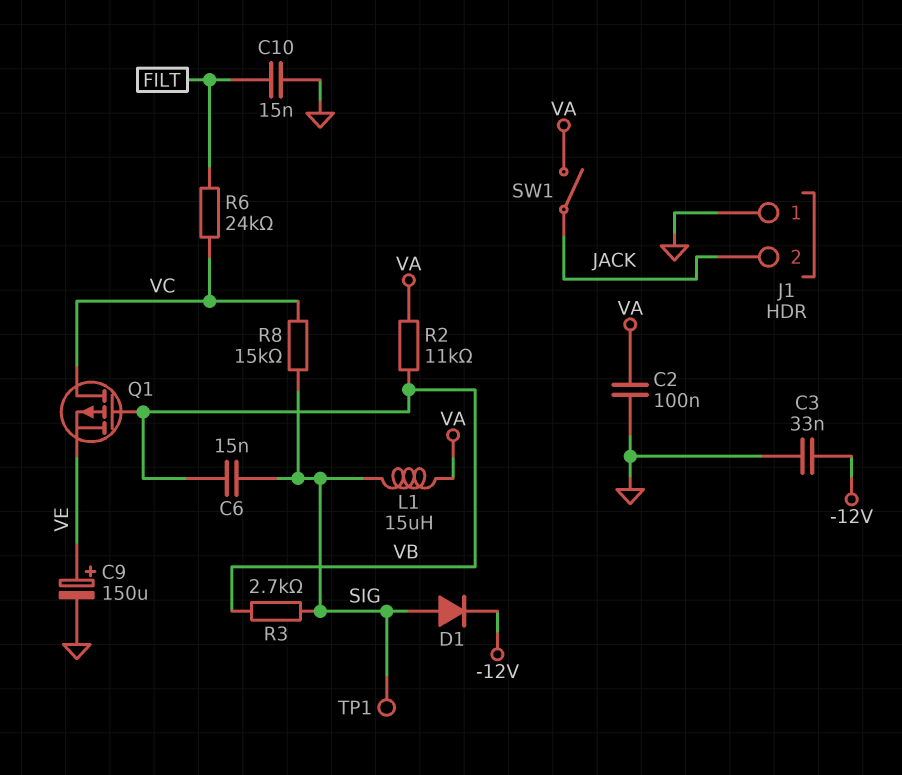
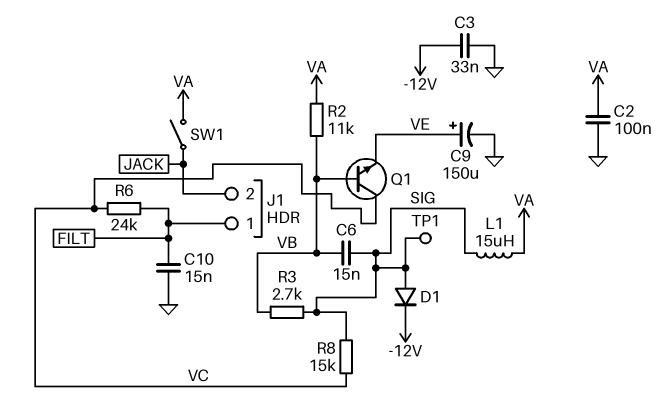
J1 pin 1: GND -> FILT
Q1: PMOS (G VB, D VC, S VE) -> NPN (B VB, C VC, E VE)

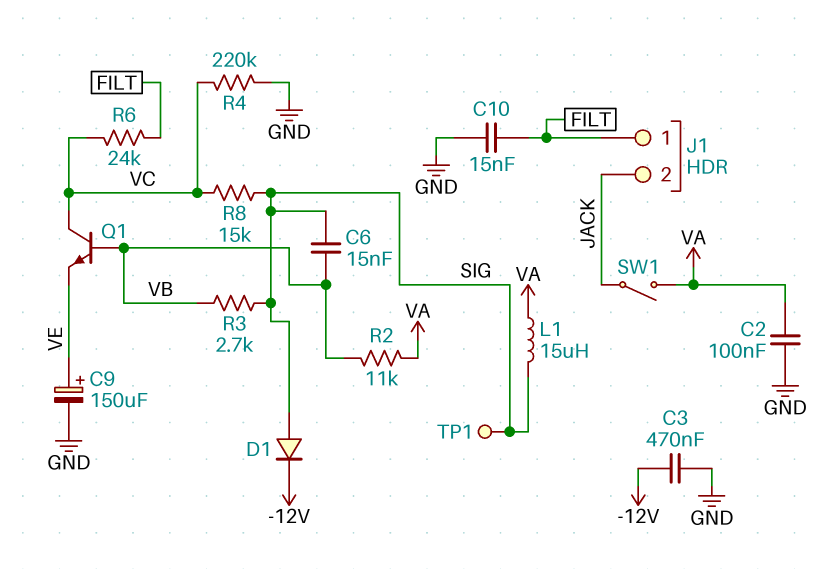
C3: 33nF (-12V, GND) -> 470nF (-12V, GND)
R4: none -> 220k (GND, VC)

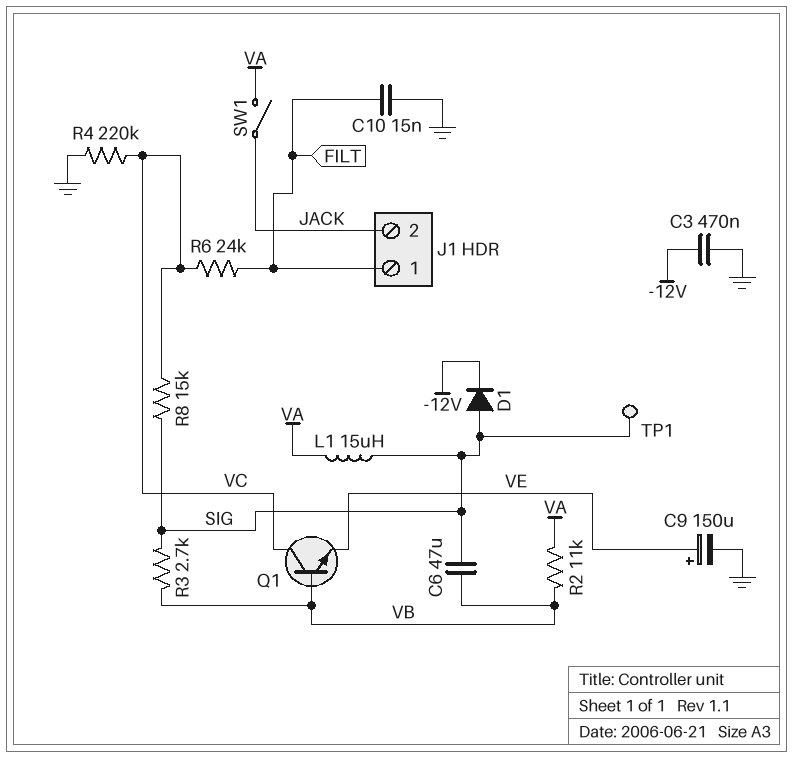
C2: 100nF (GND, VA) -> none
C6: 15nF (SIG, VB) -> 47uF (SIG, VB)

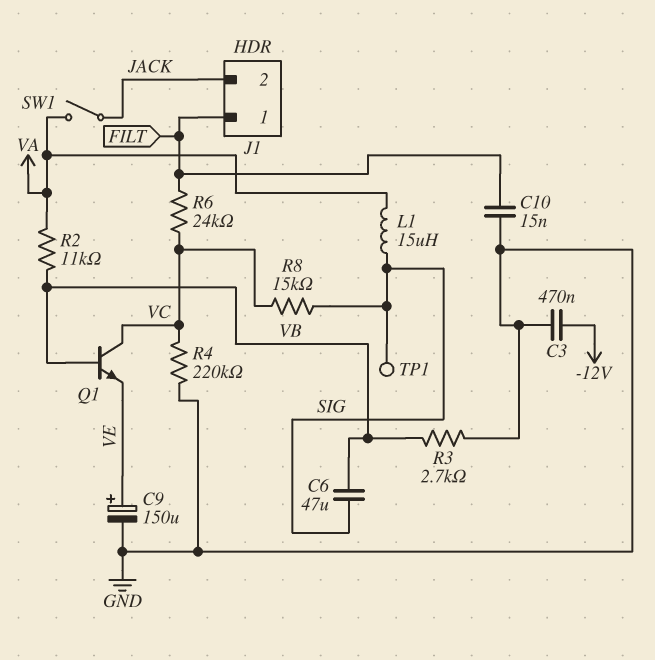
D1: diode (A SIG, K -12V) -> none
R3: 2.7k (SIG, VB) -> 2.7k (GND, VB)

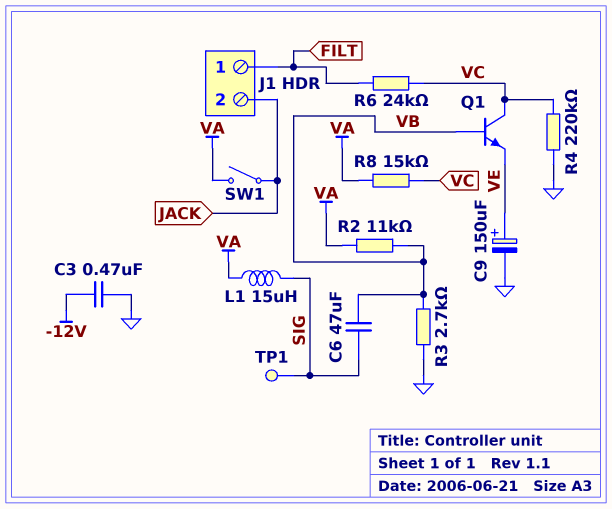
C10: 15nF (FILT, GND) -> none
R8: 15k (SIG, VC) -> 15k (VA, VC)

